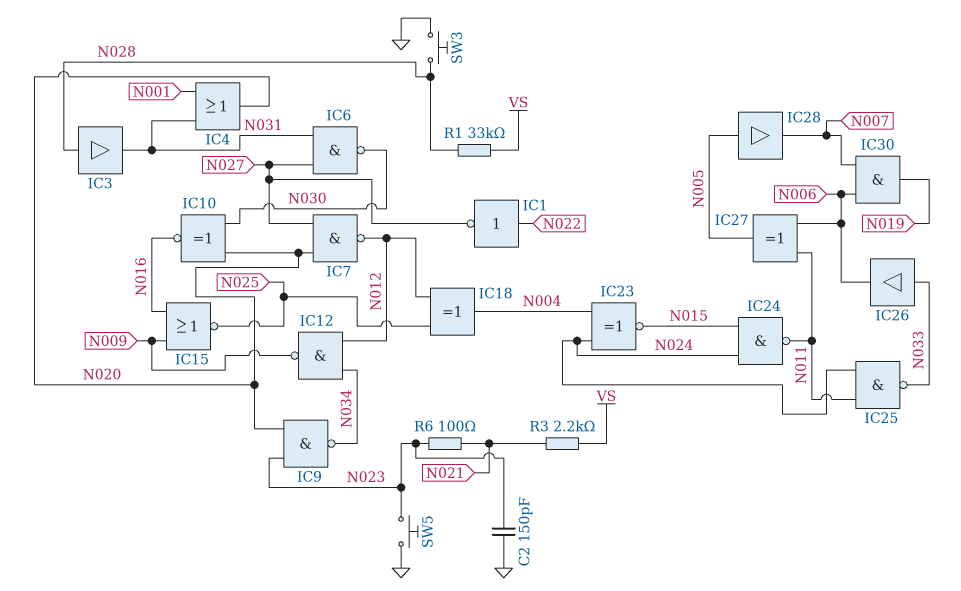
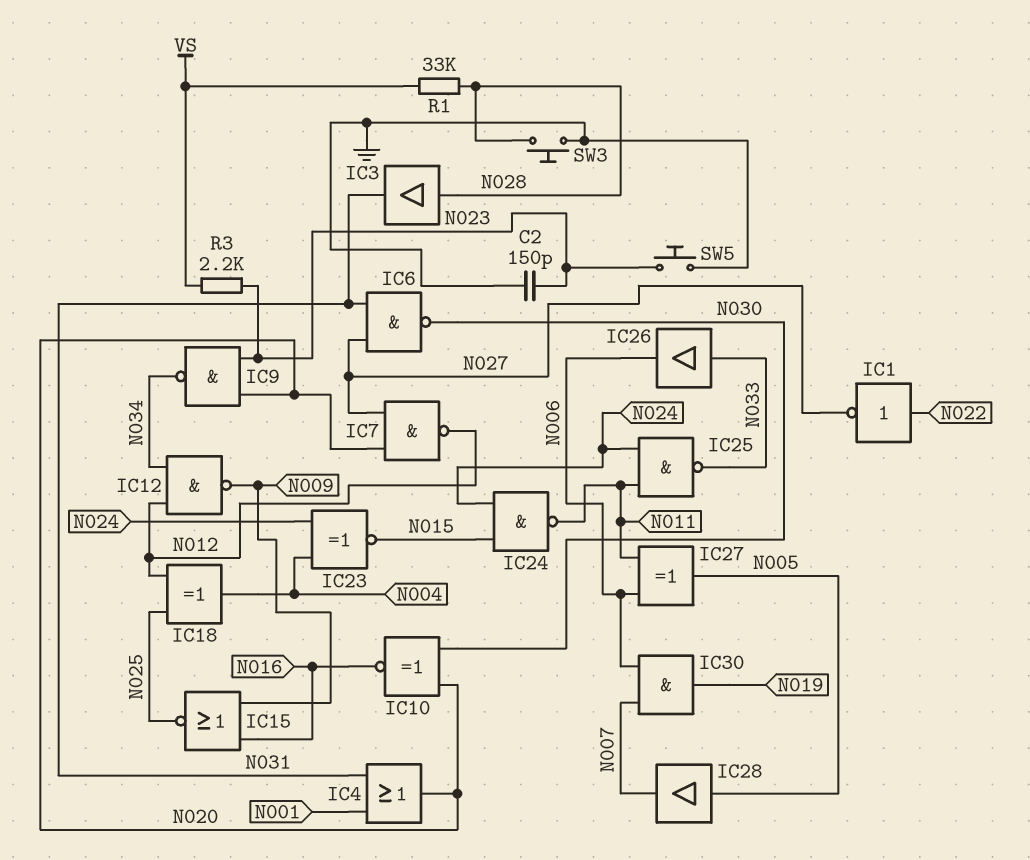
R3: 2.2k (N021, VS) -> 2.2k (N023, VS)
R6: 100 (N021, N023) -> none

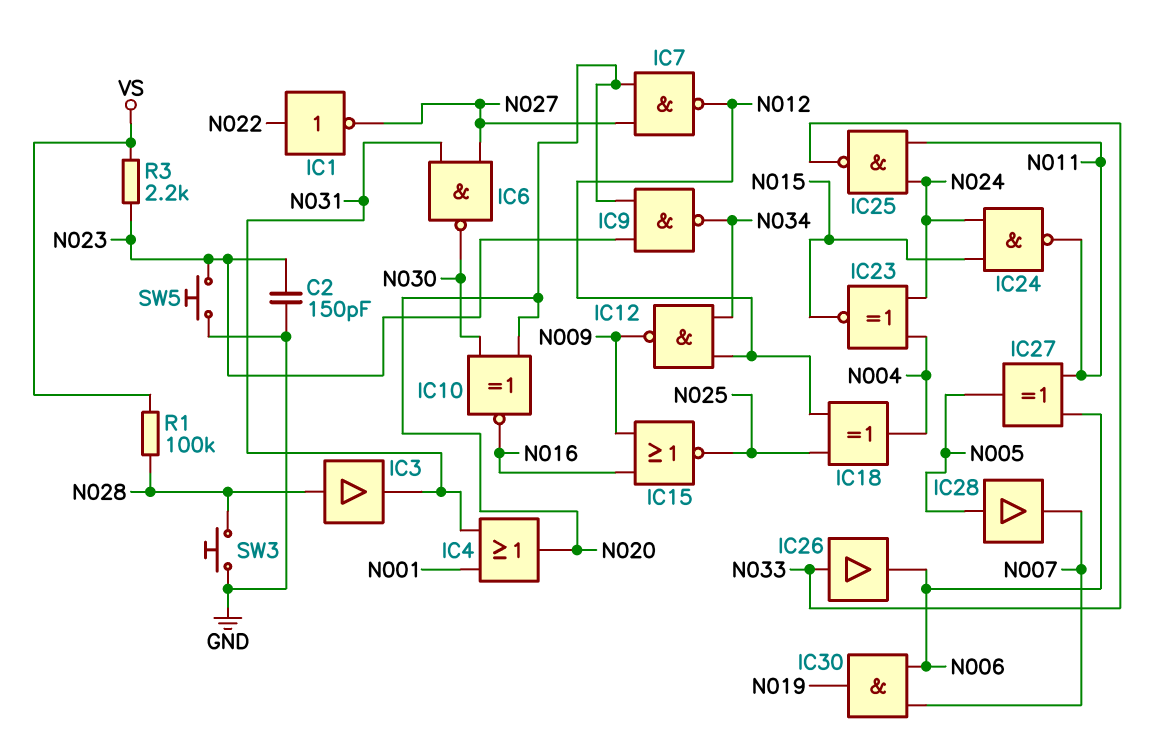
R1: 33k (N028, VS) -> 100k (N028, VS)

